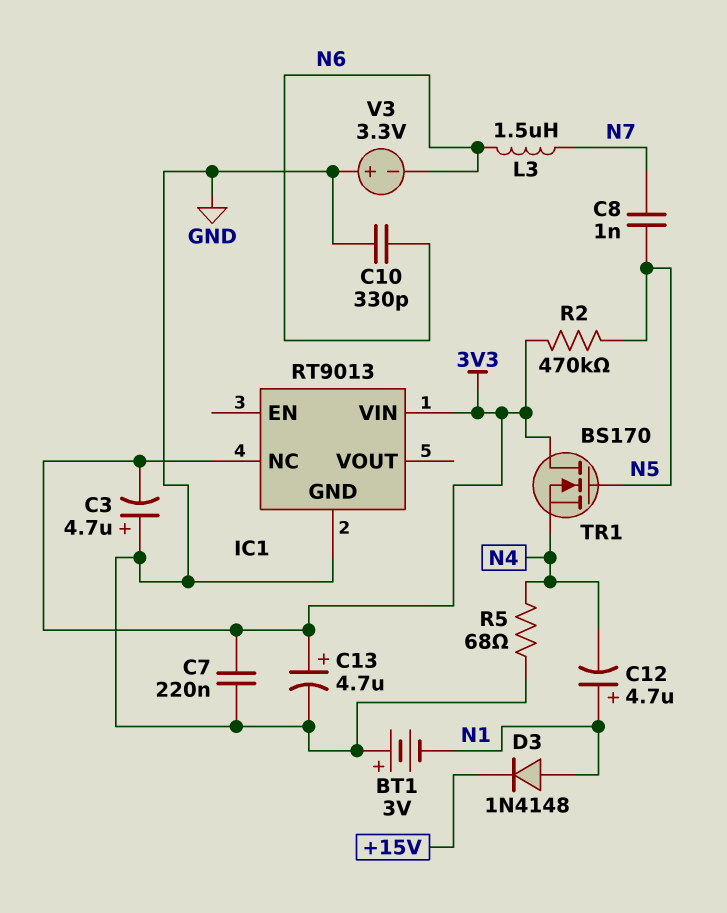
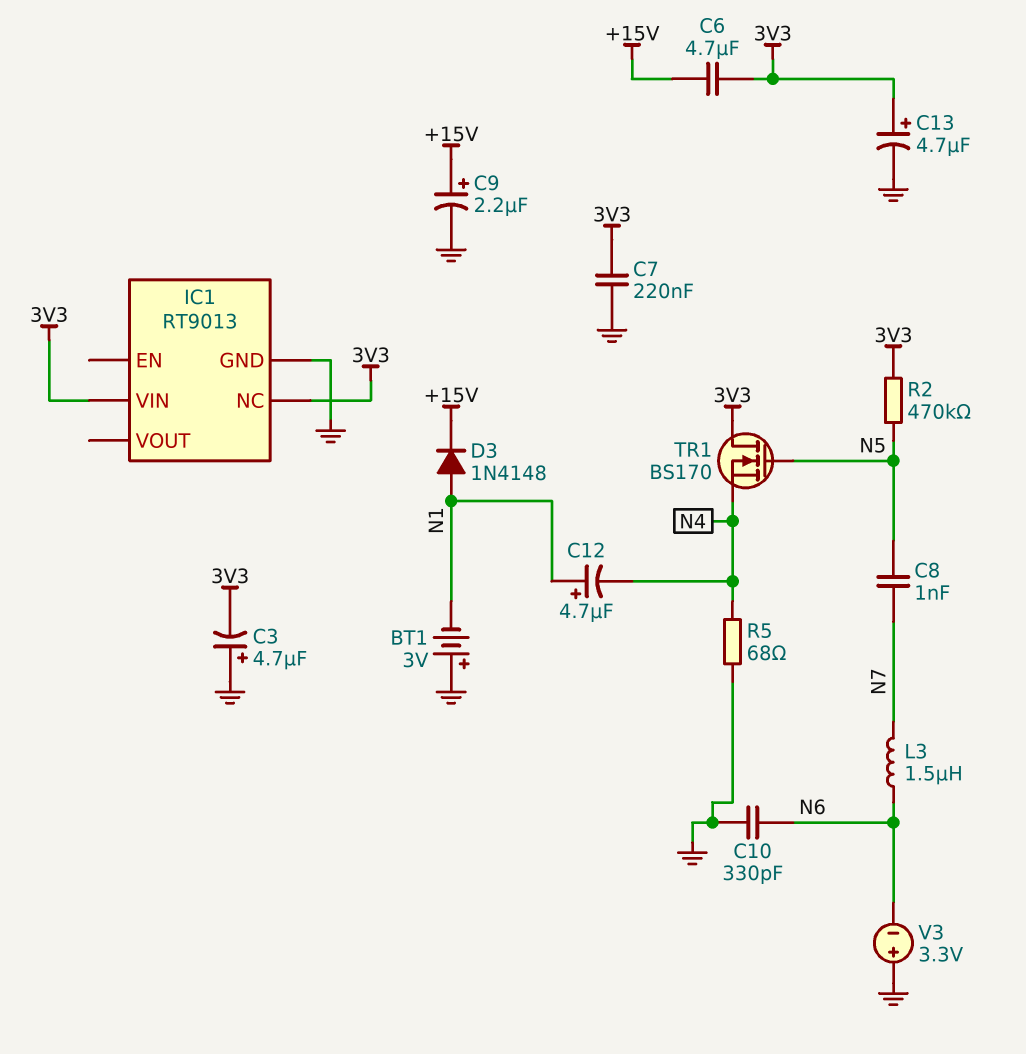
C6: none -> 4.7uF (+15V, 3V3)
C9: none -> 2.2uF (plus +15V, minus GND)

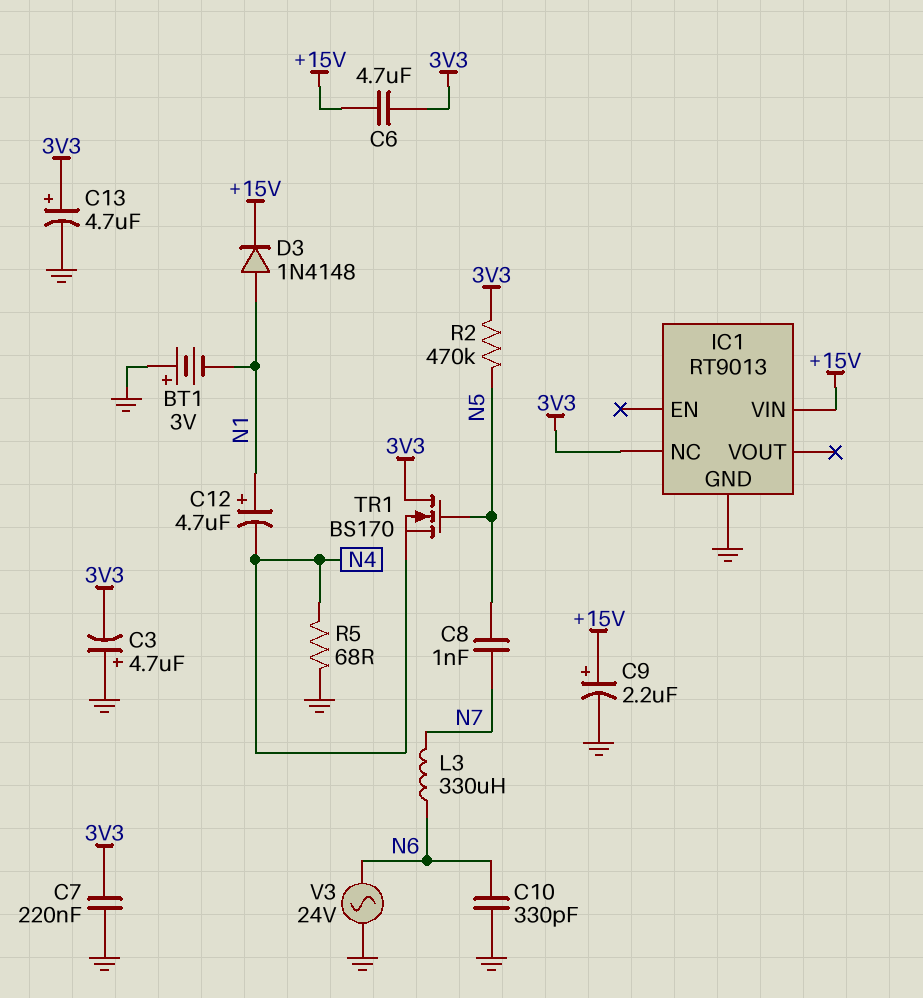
IC1 pin VIN: 3V3 -> +15V
L3: 1.5uH (N6, N7) -> 330uH (N6, N7)
V3: 3.3V (plus GND, minus N6) -> AC 24V (GND, N6)

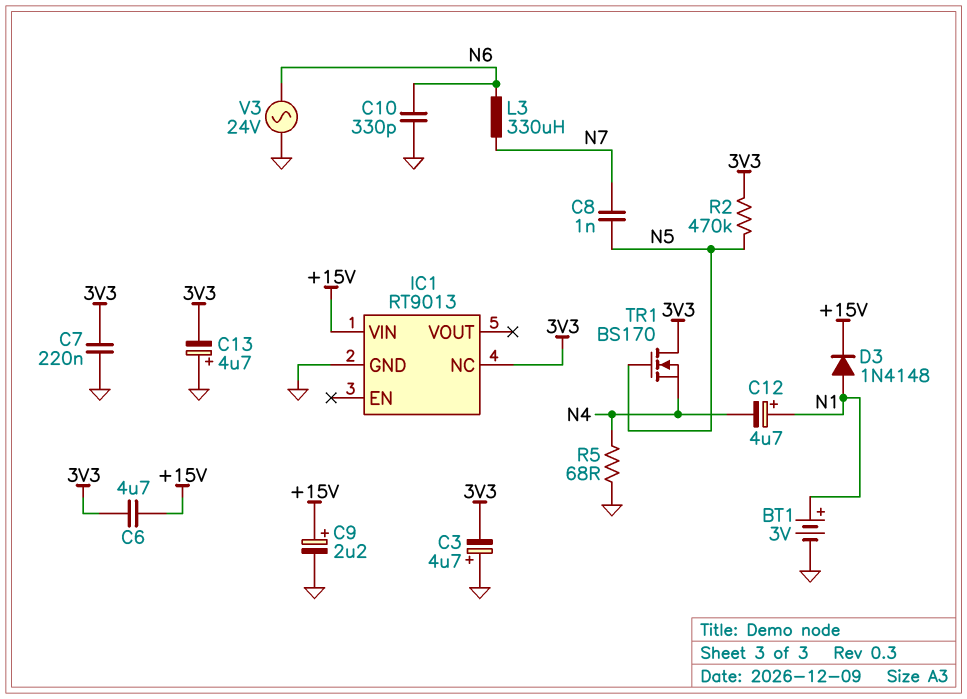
BT1: 3V (plus GND, minus N1) -> 3V (plus N1, minus GND)
C13: 4.7uF (plus 3V3, minus GND) -> 4.7uF (plus GND, minus 3V3)

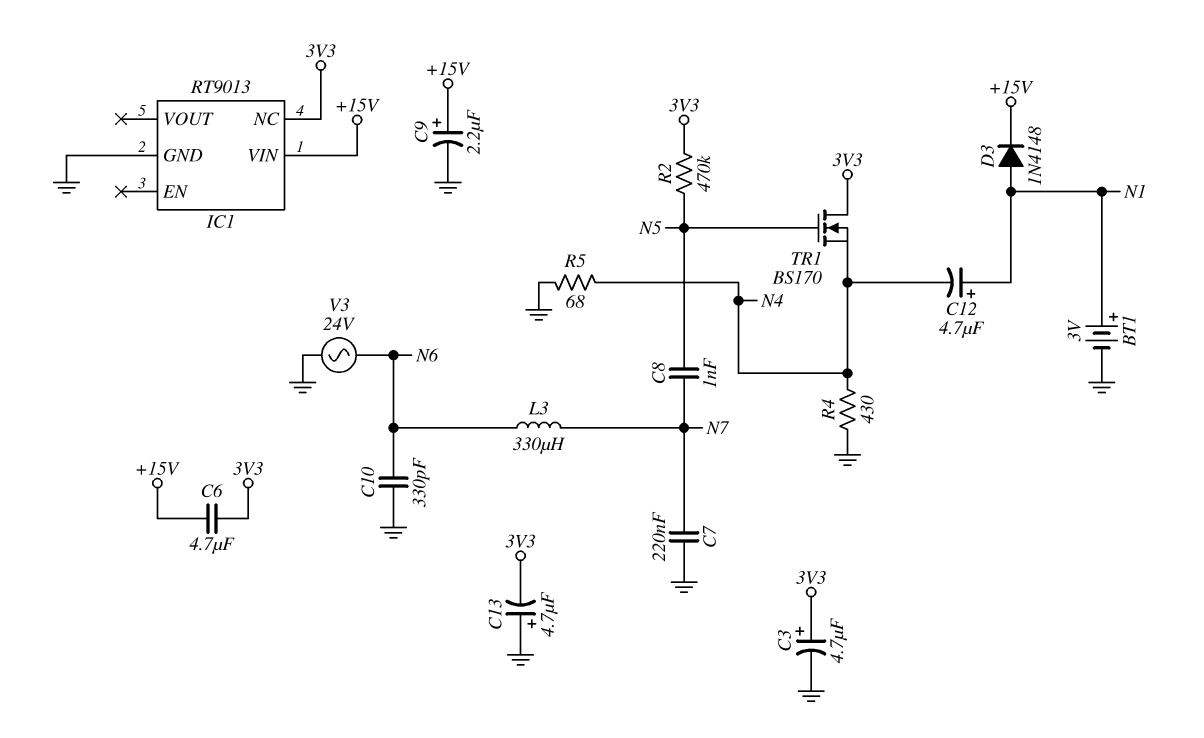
C3: 4.7uF (plus GND, minus 3V3) -> 4.7uF (plus 3V3, minus GND)
C7: 220nF (3V3, GND) -> 220nF (GND, N7)
R4: none -> 430 (GND, N4)

